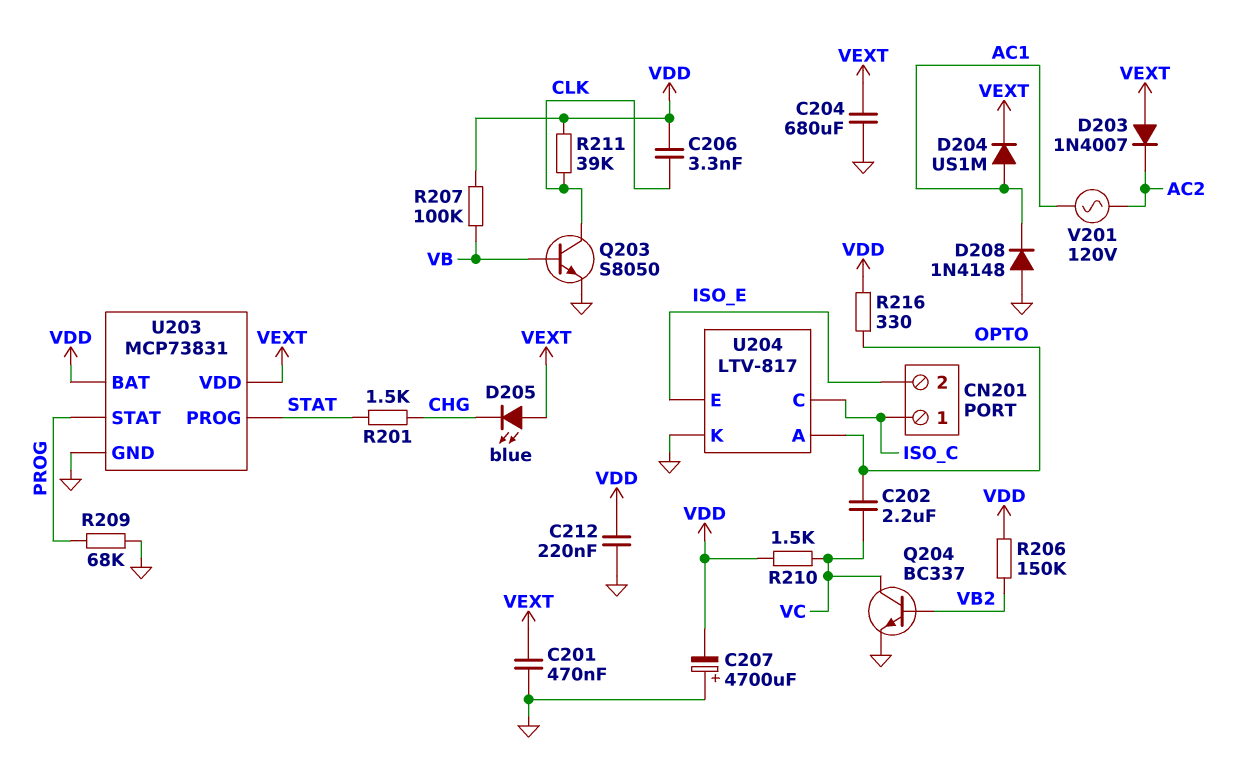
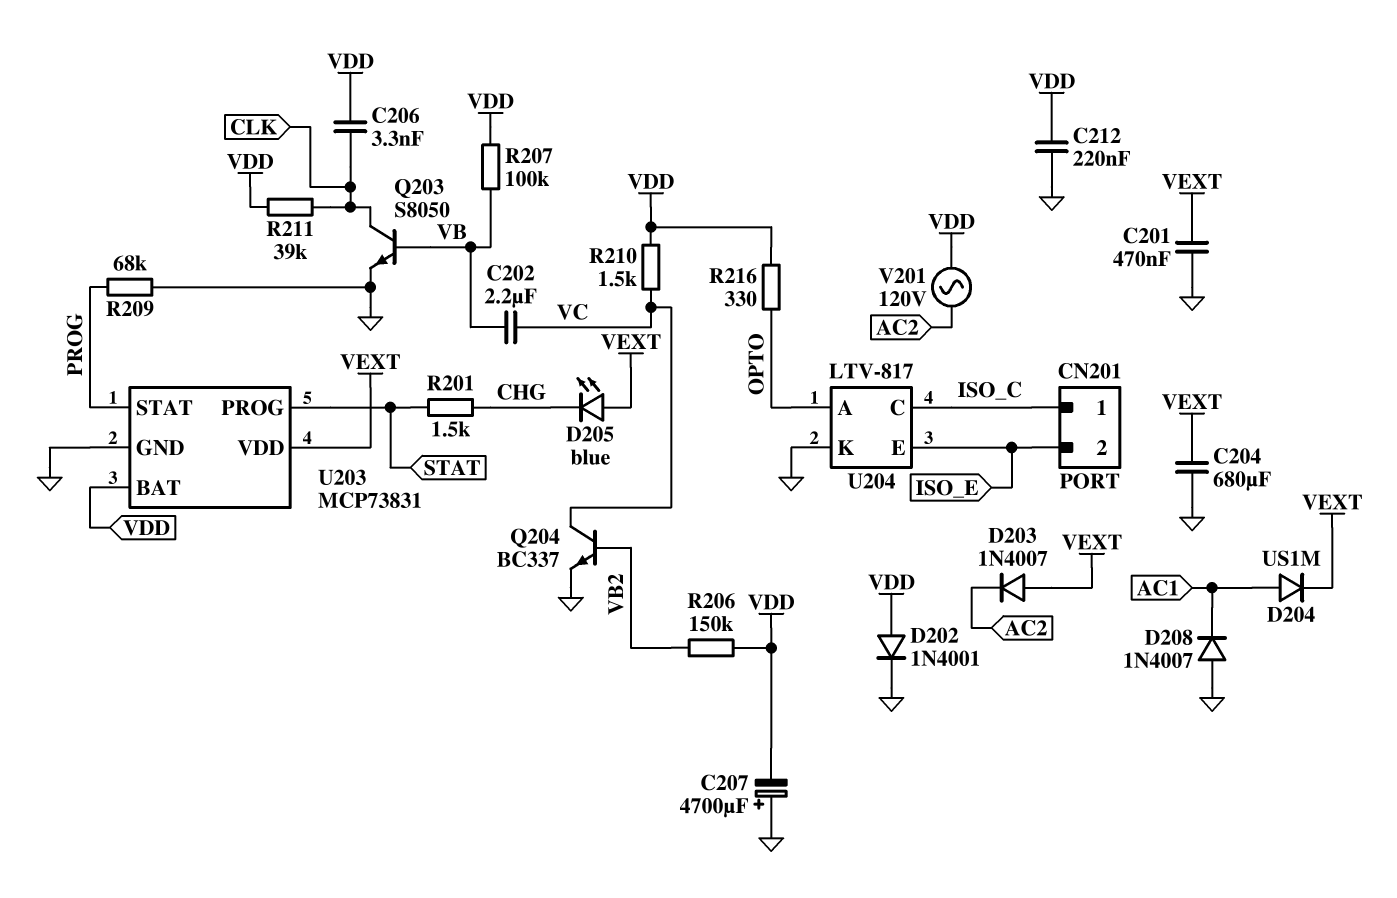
C202: 2.2uF (OPTO, VC) -> 2.2uF (VB, VC)
D202: none -> diode 1N4001 (A VDD, K GND)
D208: diode 1N4148 (A GND, K AC1) -> diode 1N4007 (A GND, K AC1)
V201: AC 120V (AC1, AC2) -> AC 120V (AC2, VDD)

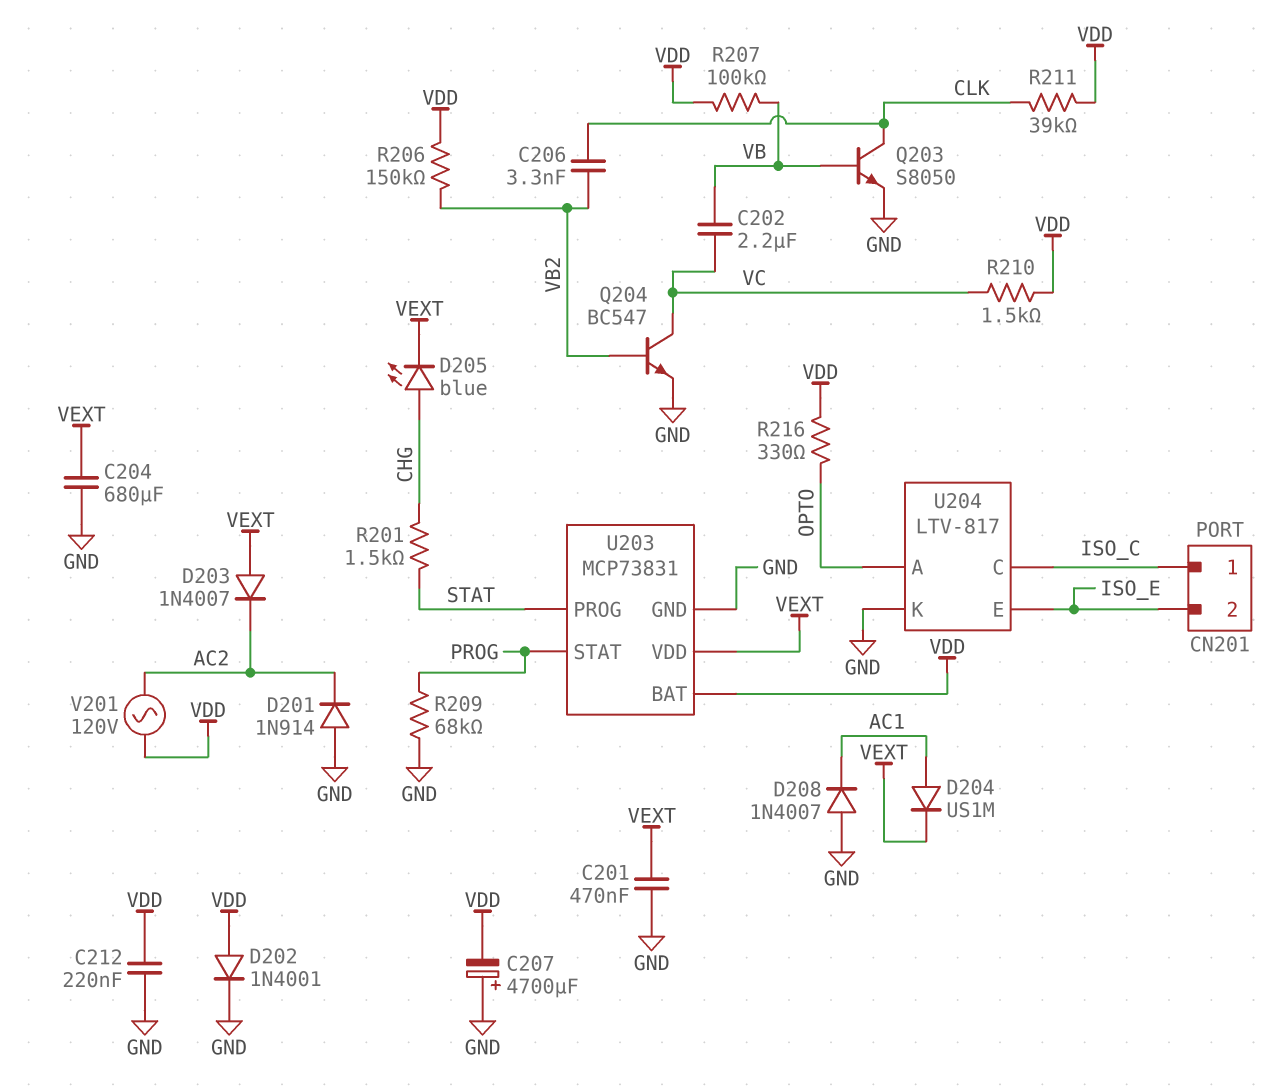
C206: 3.3nF (CLK, VDD) -> 3.3nF (CLK, VB2)
D201: none -> diode 1N914 (A GND, K AC2)
D205: LED blue (A VEXT, K CHG) -> LED blue (A CHG, K VEXT)
Q204: NPN BC337 (B VB2, C VC, E GND) -> NPN BC547 (B VB2, C VC, E GND)

